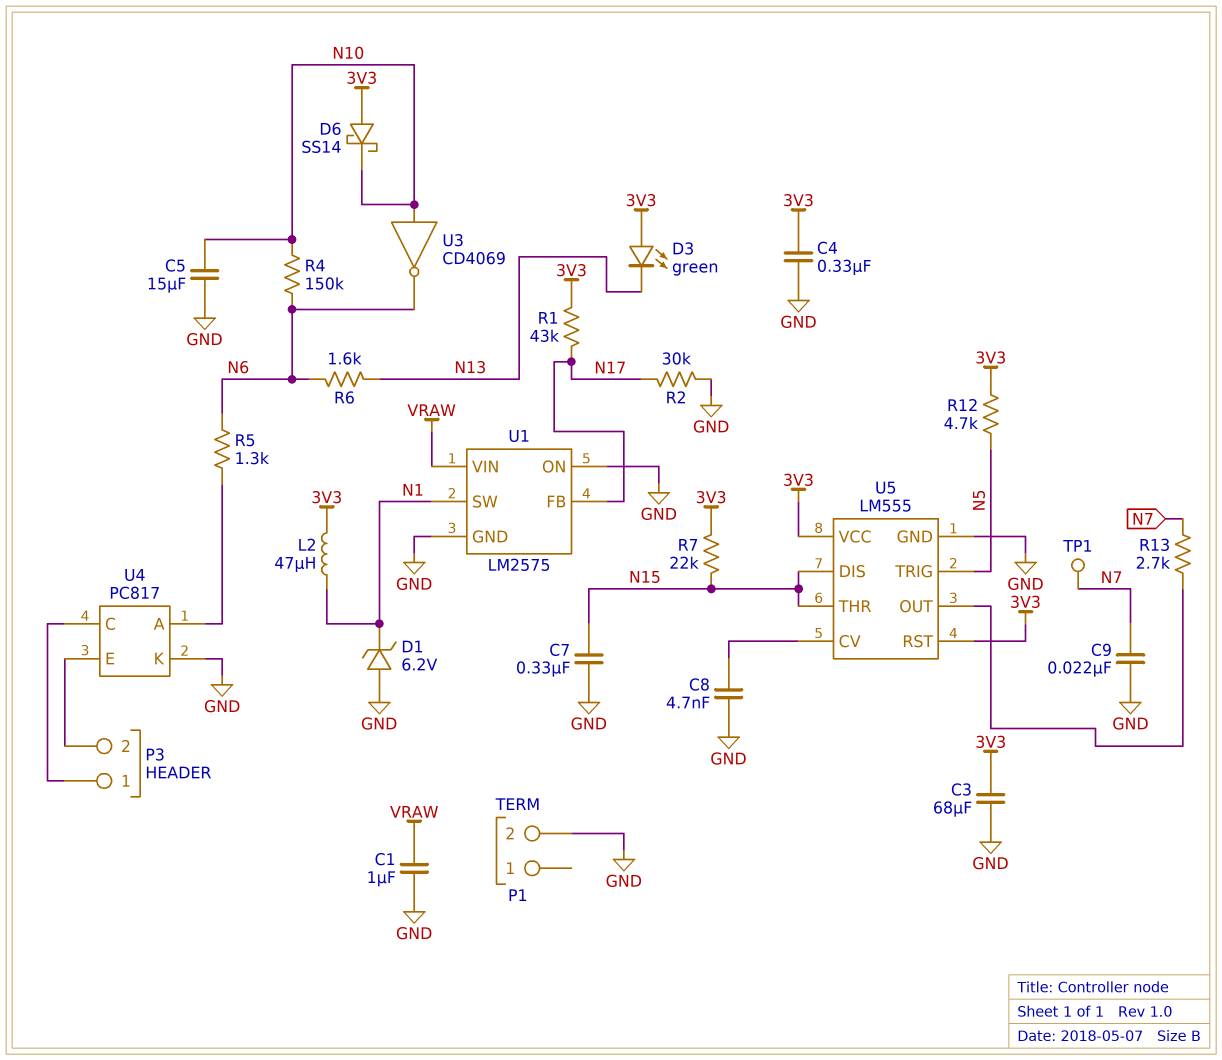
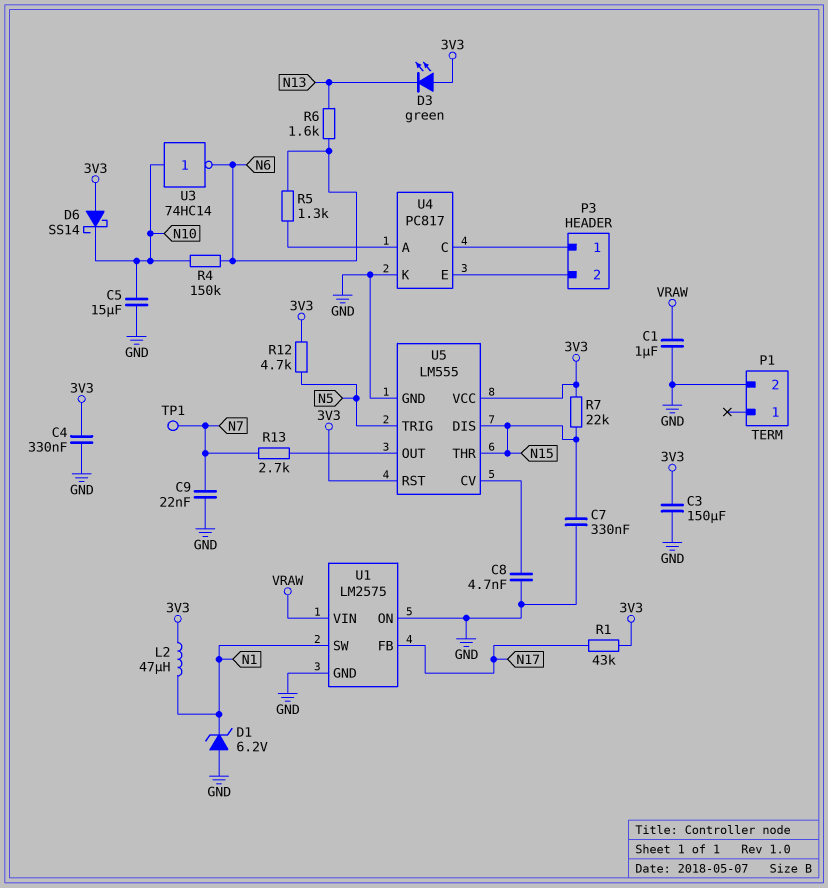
C3: 68uF (3V3, GND) -> 150uF (3V3, GND)
R2: 30k (GND, N17) -> none
U3: NOT CD4069 (in N10, out N6) -> NOT 74HC14 (in N10, out N6)

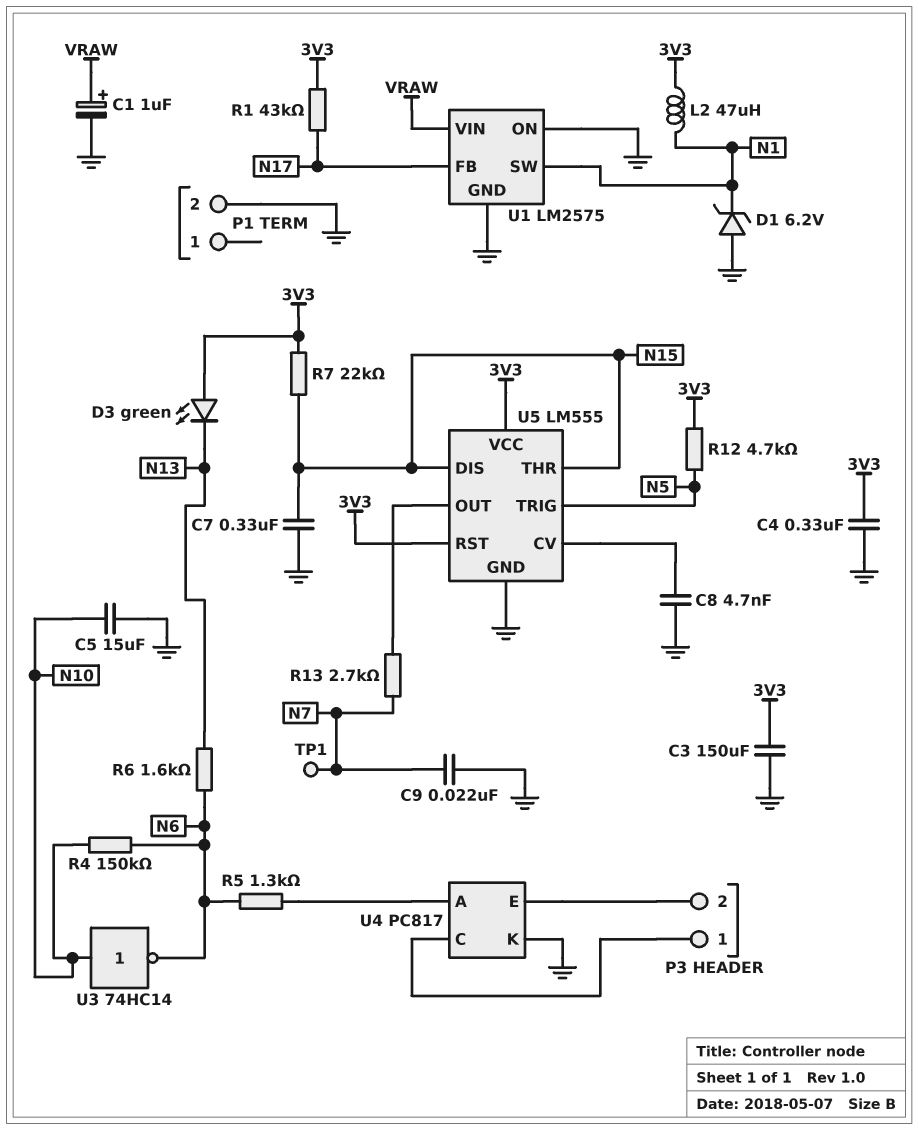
C1: 1uF (GND, VRAW) -> 1uF (plus VRAW, minus GND)
D6: schottky SS14 (A 3V3, K N10) -> none

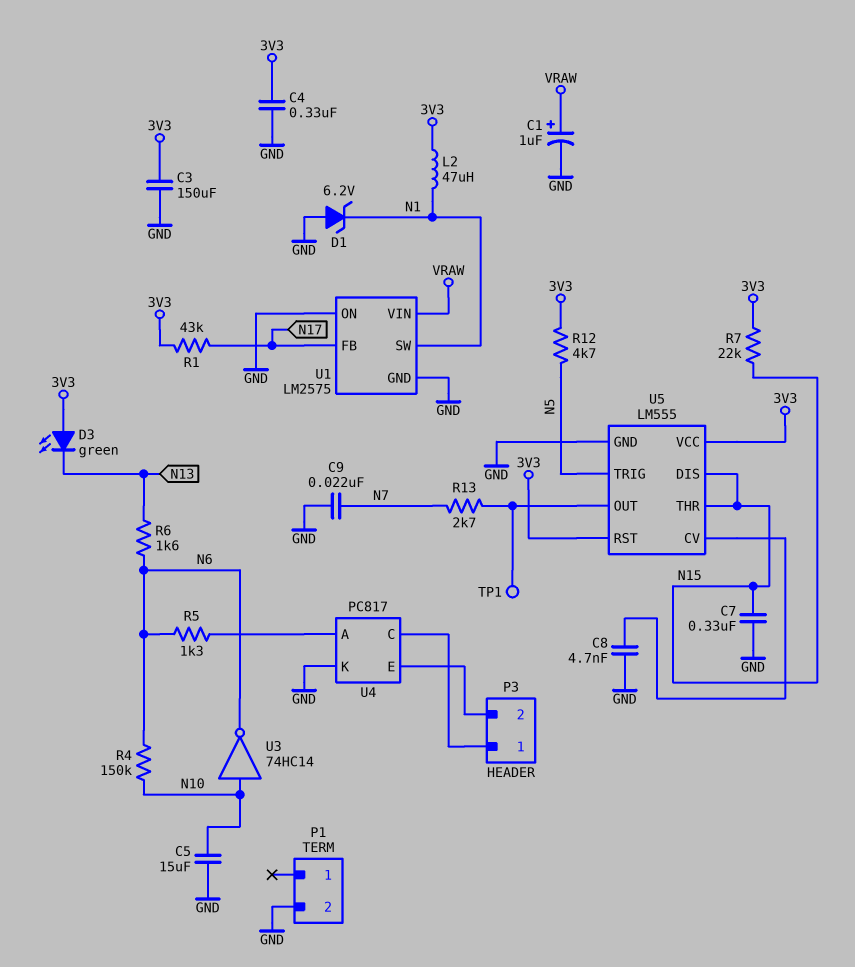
TP1: test point (N7) -> test point (U5/OUT)

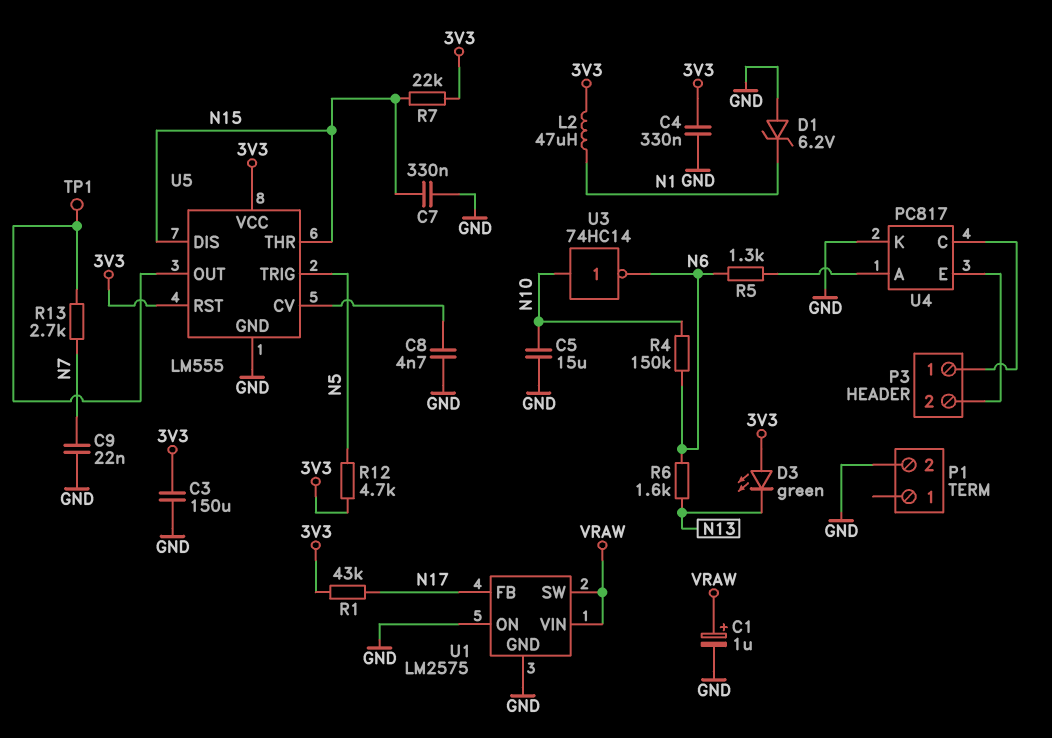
U1 pin SW: N1 -> VRAW

